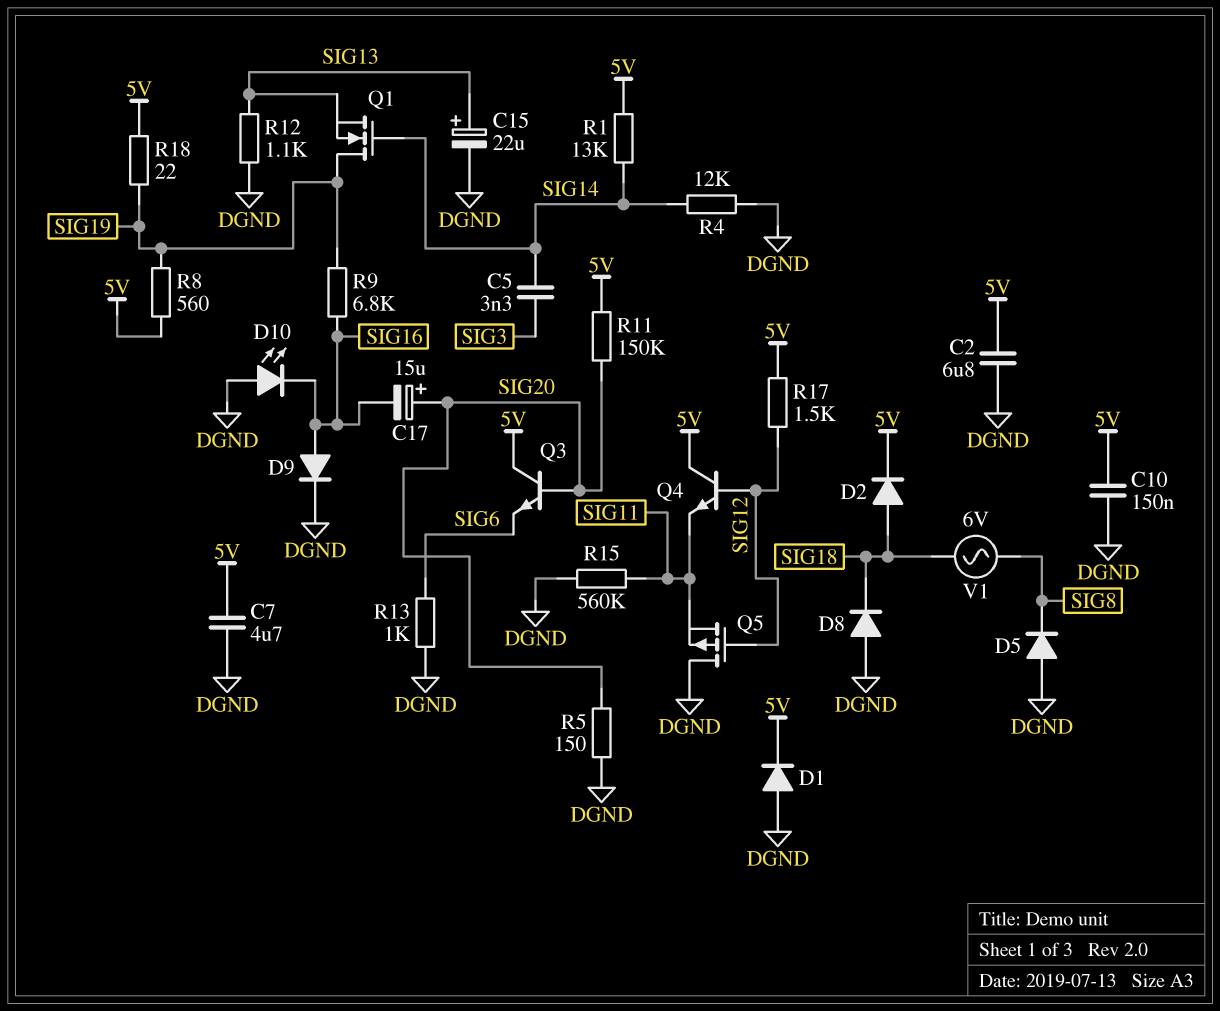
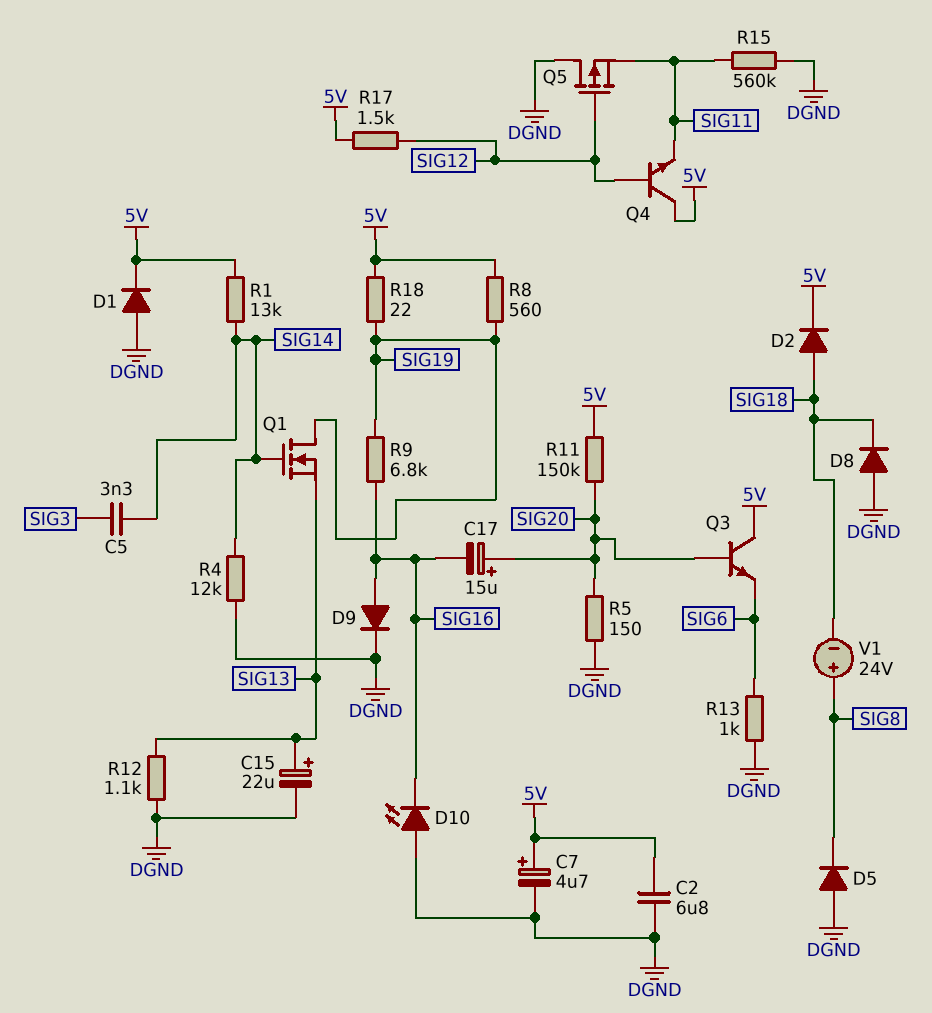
C7: 4.7uF (5V, DGND) -> 4.7uF (plus 5V, minus DGND)
C10: 150nF (5V, DGND) -> none
V1: AC 6V (SIG8, SIG18) -> 24V (plus SIG8, minus SIG18)

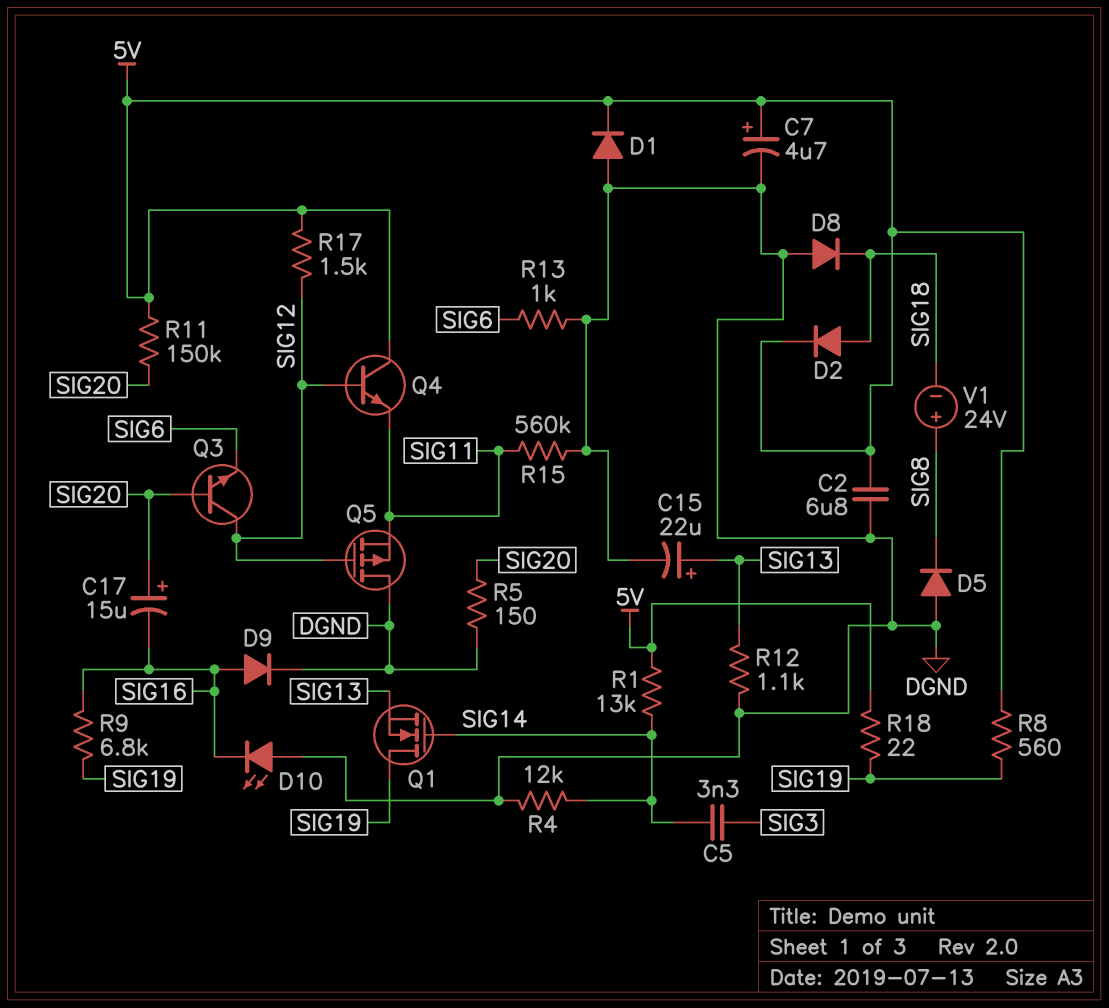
Q3: NPN (B SIG20, C 5V, E SIG6) -> NPN (B SIG20, C SIG12, E SIG6)

